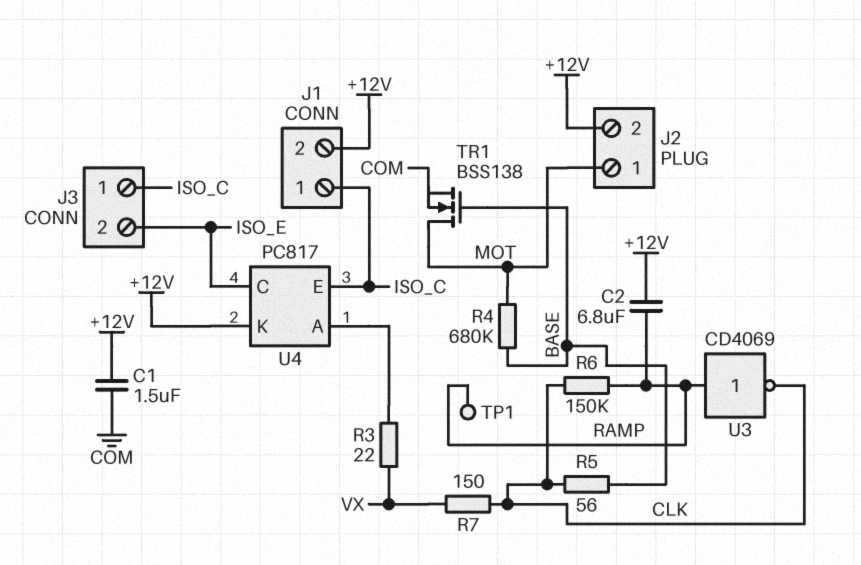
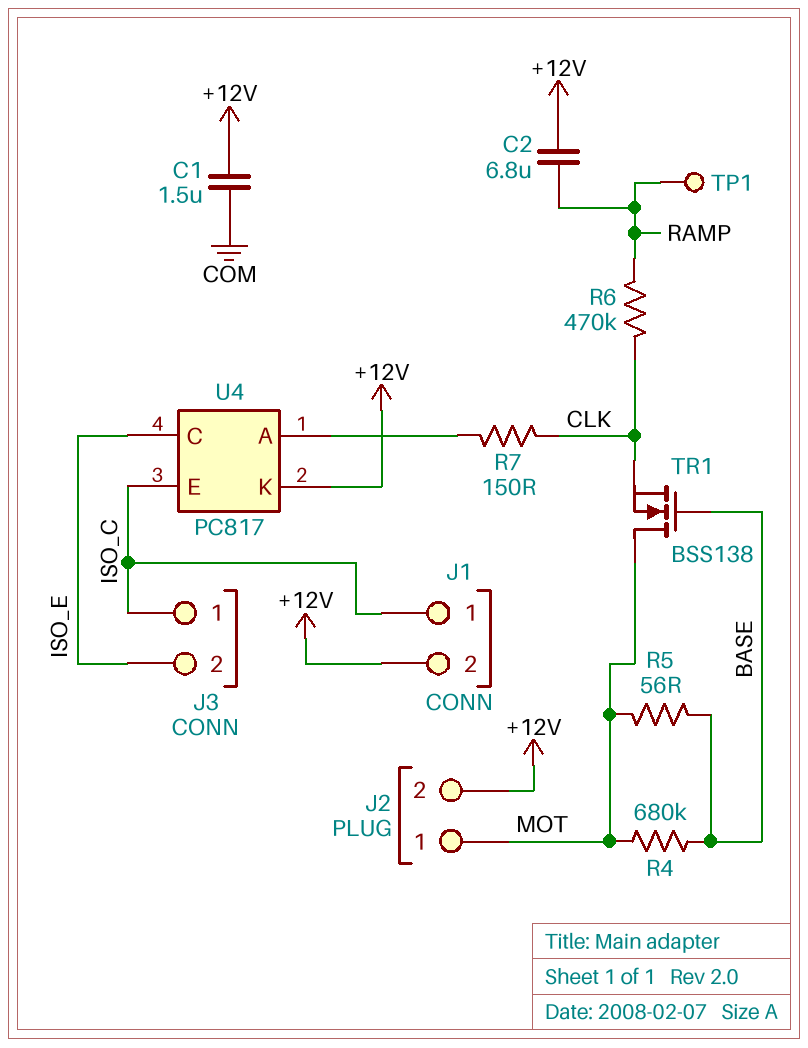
R3: 22 (U4/A, VX) -> none
R5: 56 (BASE, CLK) -> 56 (BASE, MOT)
R6: 150k (CLK, RAMP) -> 470k (CLK, RAMP)
R7: 150 (CLK, VX) -> 150 (CLK, U4/A)
TR1: NMOS BSS138 (G BASE, D MOT, S COM) -> NMOS BSS138 (G BASE, D MOT, S CLK)
U3: NOT CD4069 (in RAMP, out CLK) -> none

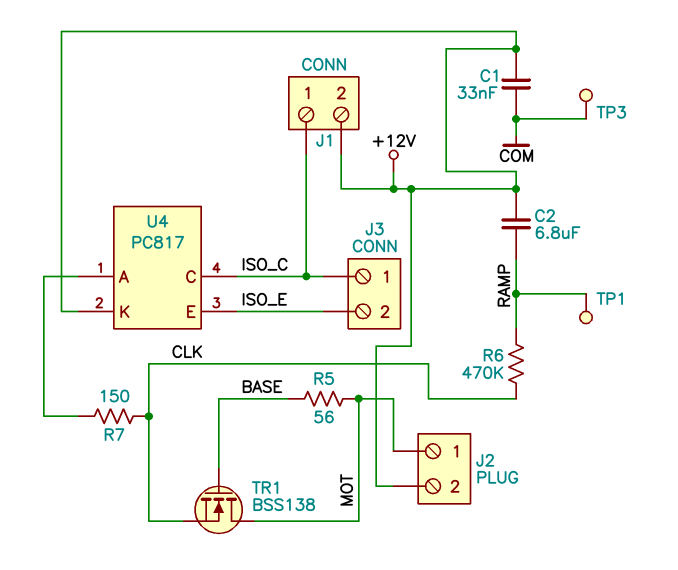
C1: 1.5uF (+12V, COM) -> 33nF (+12V, COM)
R4: 680k (BASE, MOT) -> none
TP3: none -> test point (COM)
U4 pin C: ISO_E -> ISO_C
U4 pin E: ISO_C -> ISO_E

